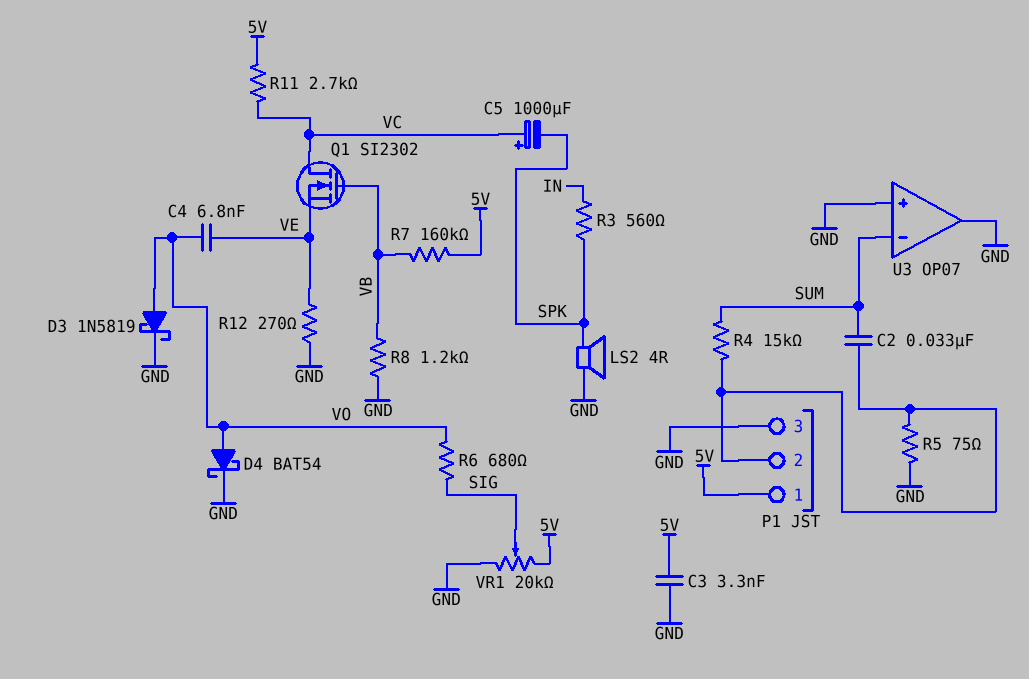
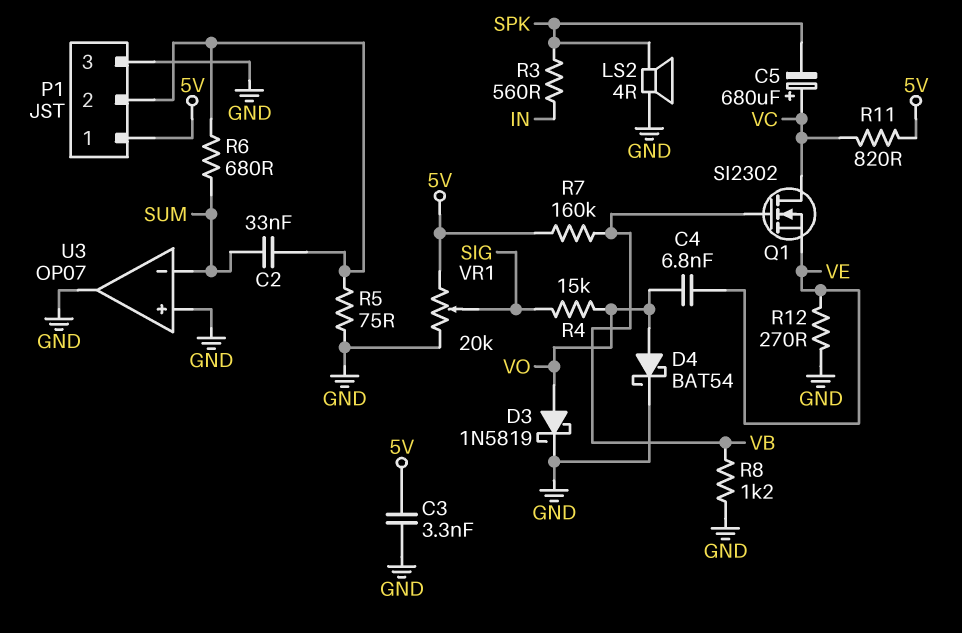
C5: 1000uF (plus VC, minus SPK) -> 680uF (plus VC, minus SPK)
R4: 15k (P1/2, SUM) -> 15k (SIG, VO)
R6: 680 (SIG, VO) -> 680 (P1/2, SUM)
R11: 2.7k (5V, VC) -> 820 (5V, VC)

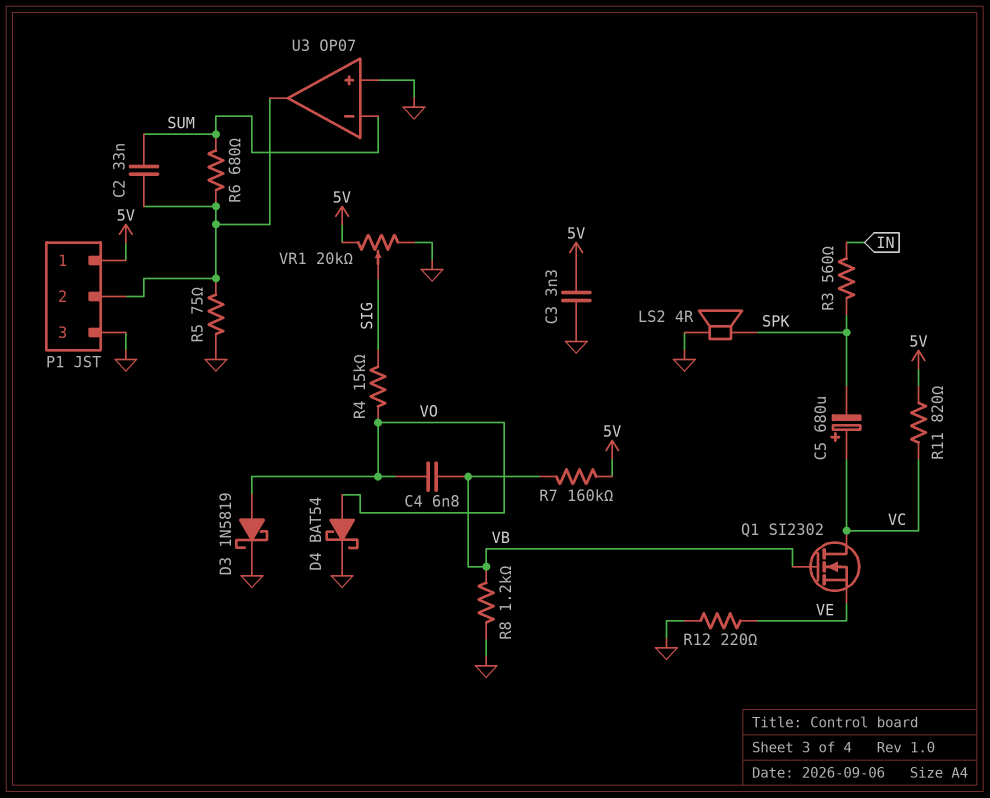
C4: 6.8nF (VE, VO) -> 6.8nF (VB, VO)
R12: 270 (GND, VE) -> 220 (GND, VE)
U3 pin out: GND -> P1/2

